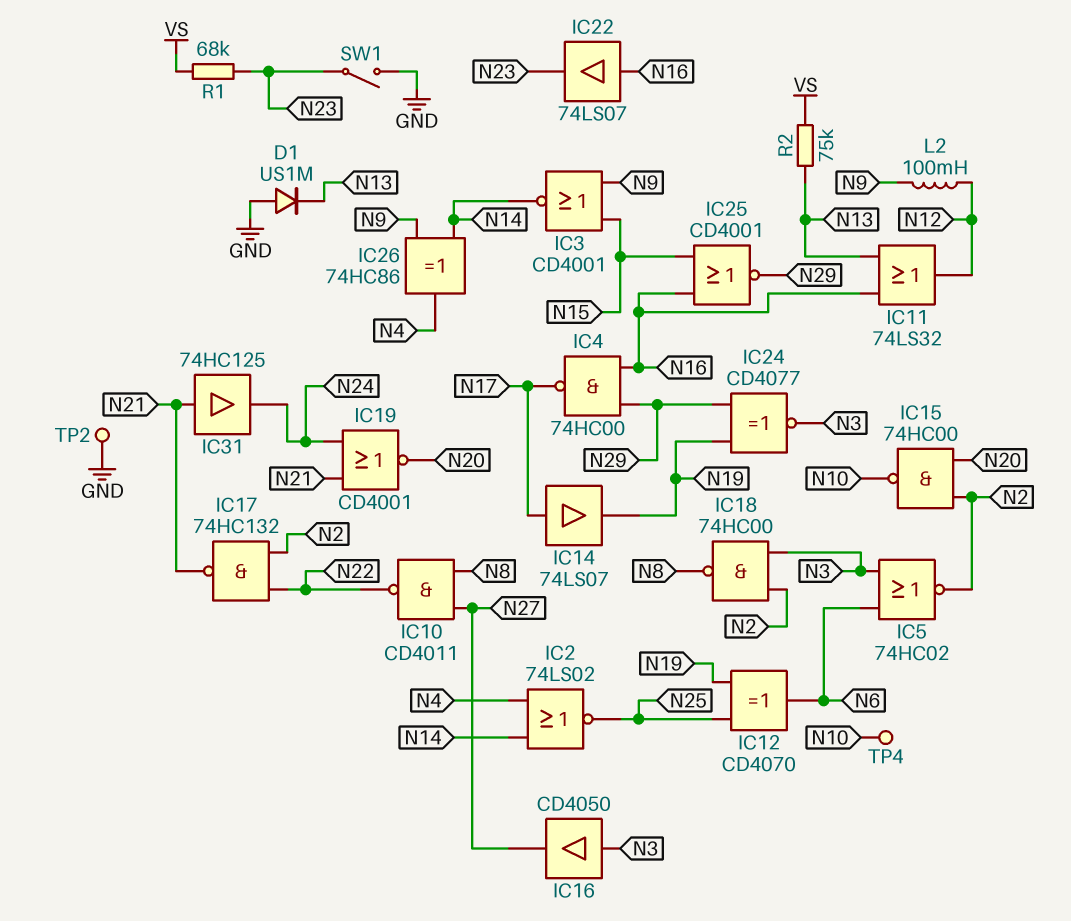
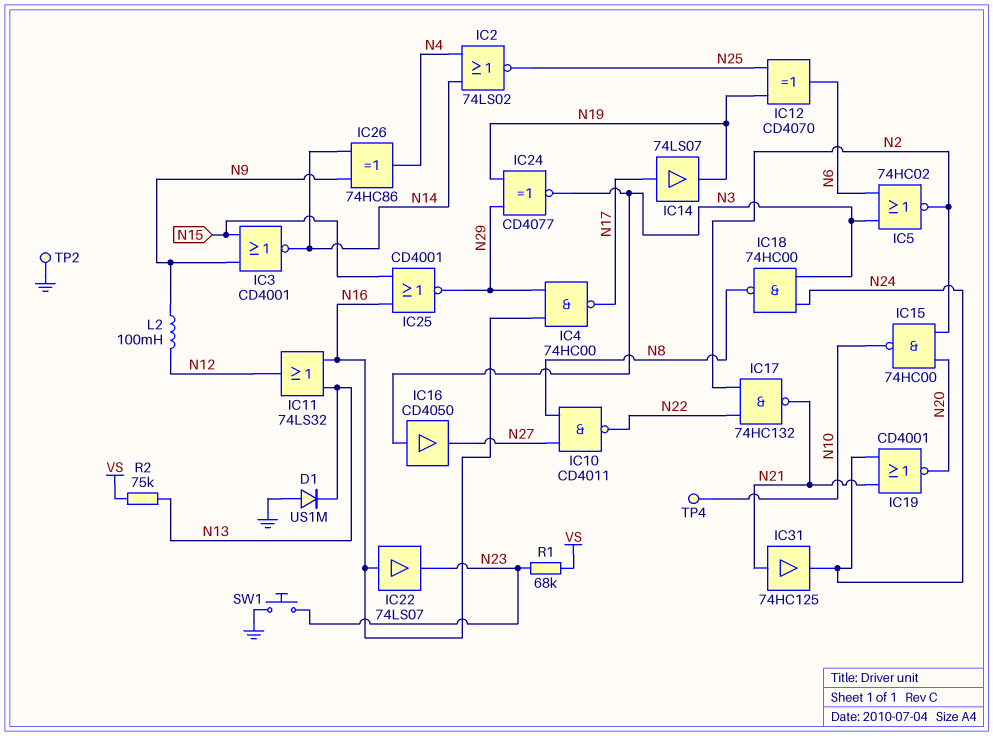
IC18: NAND 74HC00 (in N2, in N3, out N8) -> NAND 74HC00 (in N3, in N24, out N8)
SW1: switch (GND, N23) -> button (GND, N23)

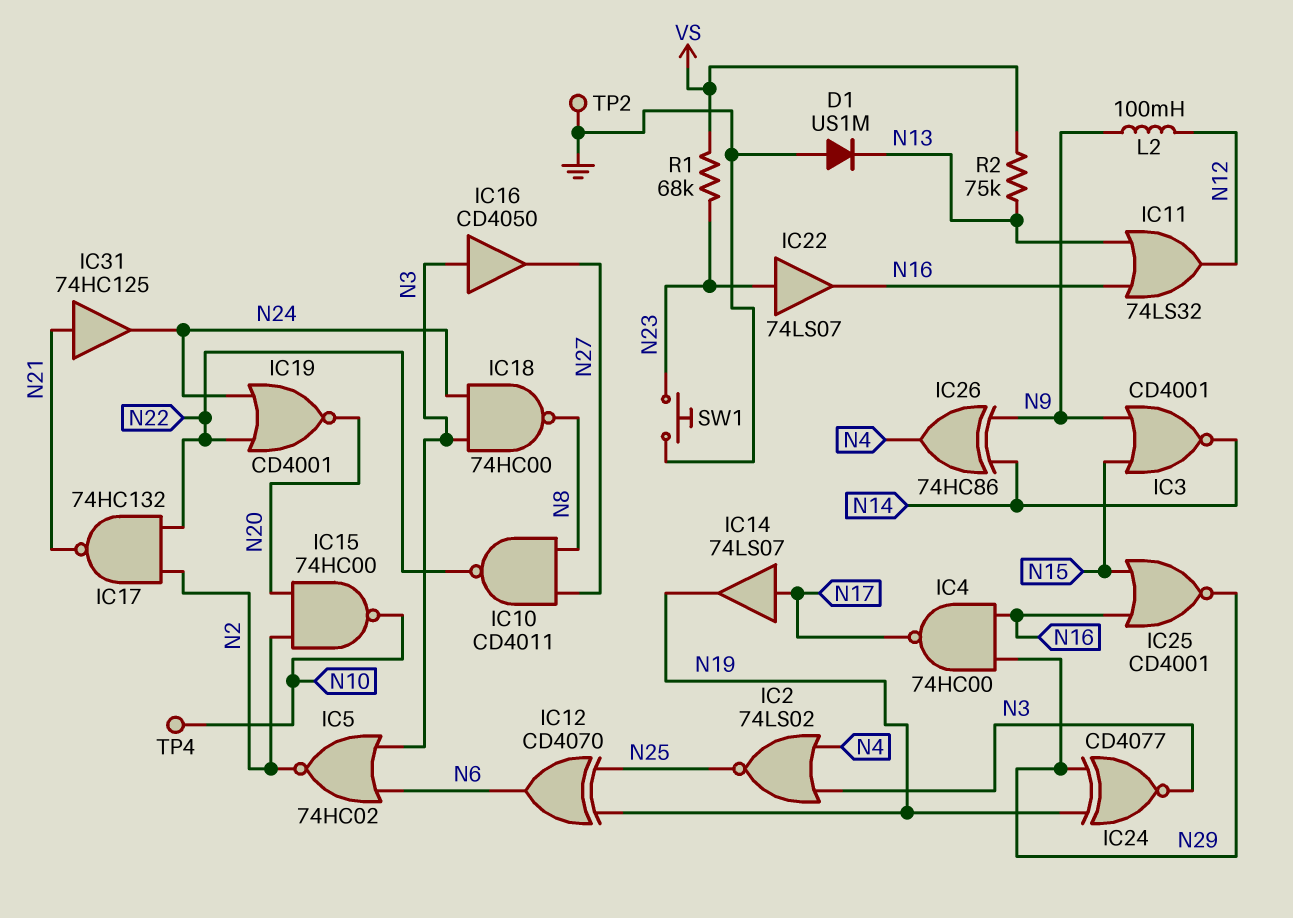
IC2: NOR 74LS02 (in N4, in N14, out N25) -> NOR 74LS02 (in N3, in N4, out N25)
IC19: NOR CD4001 (in N21, in N24, out N20) -> NOR CD4001 (in N22, in N24, out N20)
IC22: buffer 74LS07 (in N16, out N23) -> buffer 74LS07 (in N23, out N16)

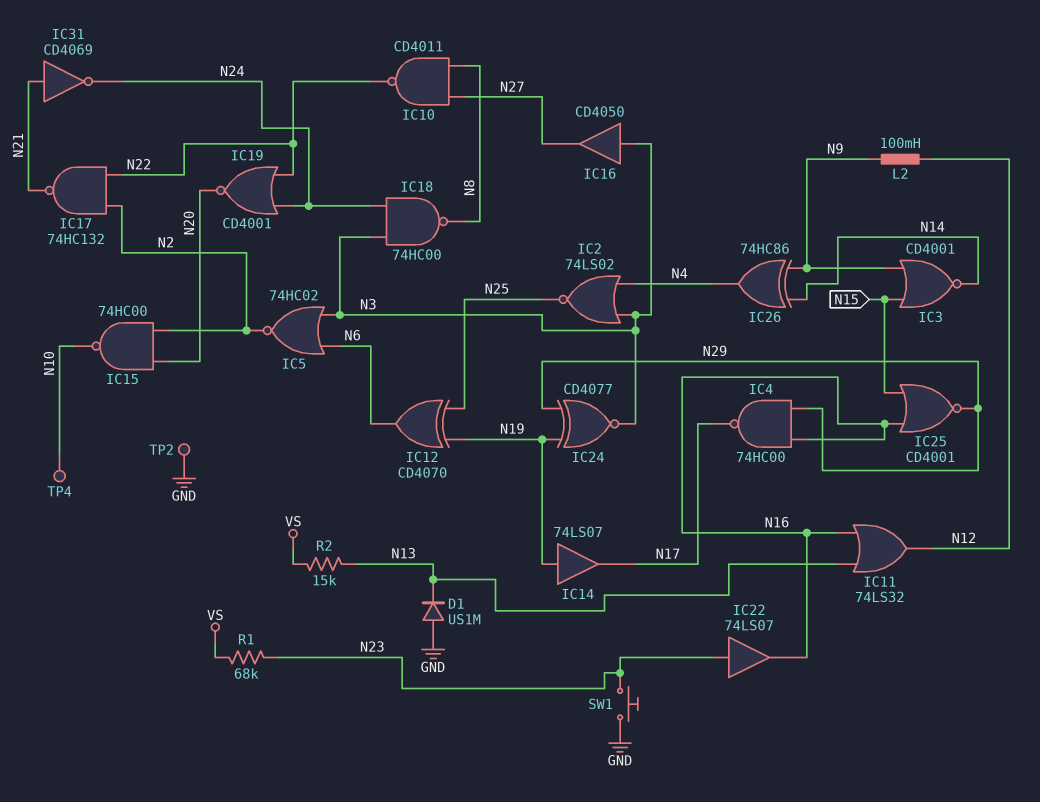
IC14: buffer 74LS07 (in N17, out N19) -> buffer 74LS07 (in N19, out N17)
IC31: buffer 74HC125 (in N21, out N24) -> NOT CD4069 (in N21, out N24)
R2: 75k (N13, VS) -> 15k (N13, VS)

